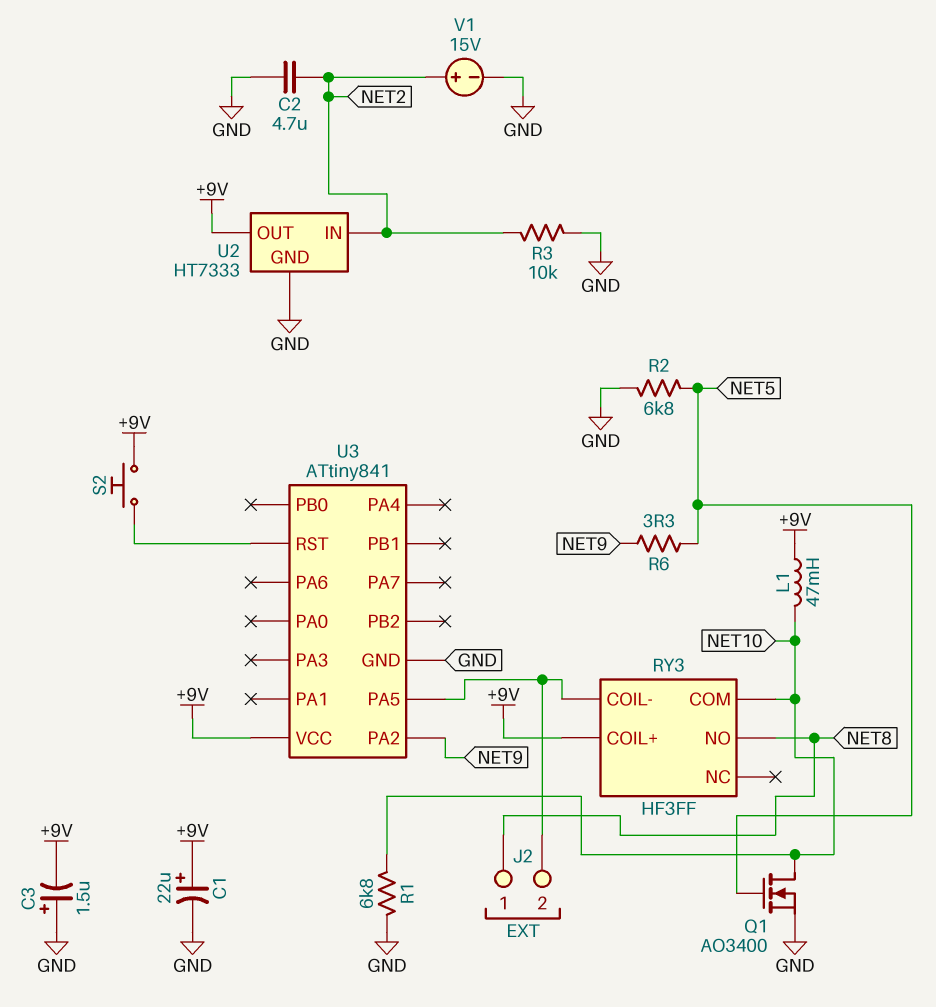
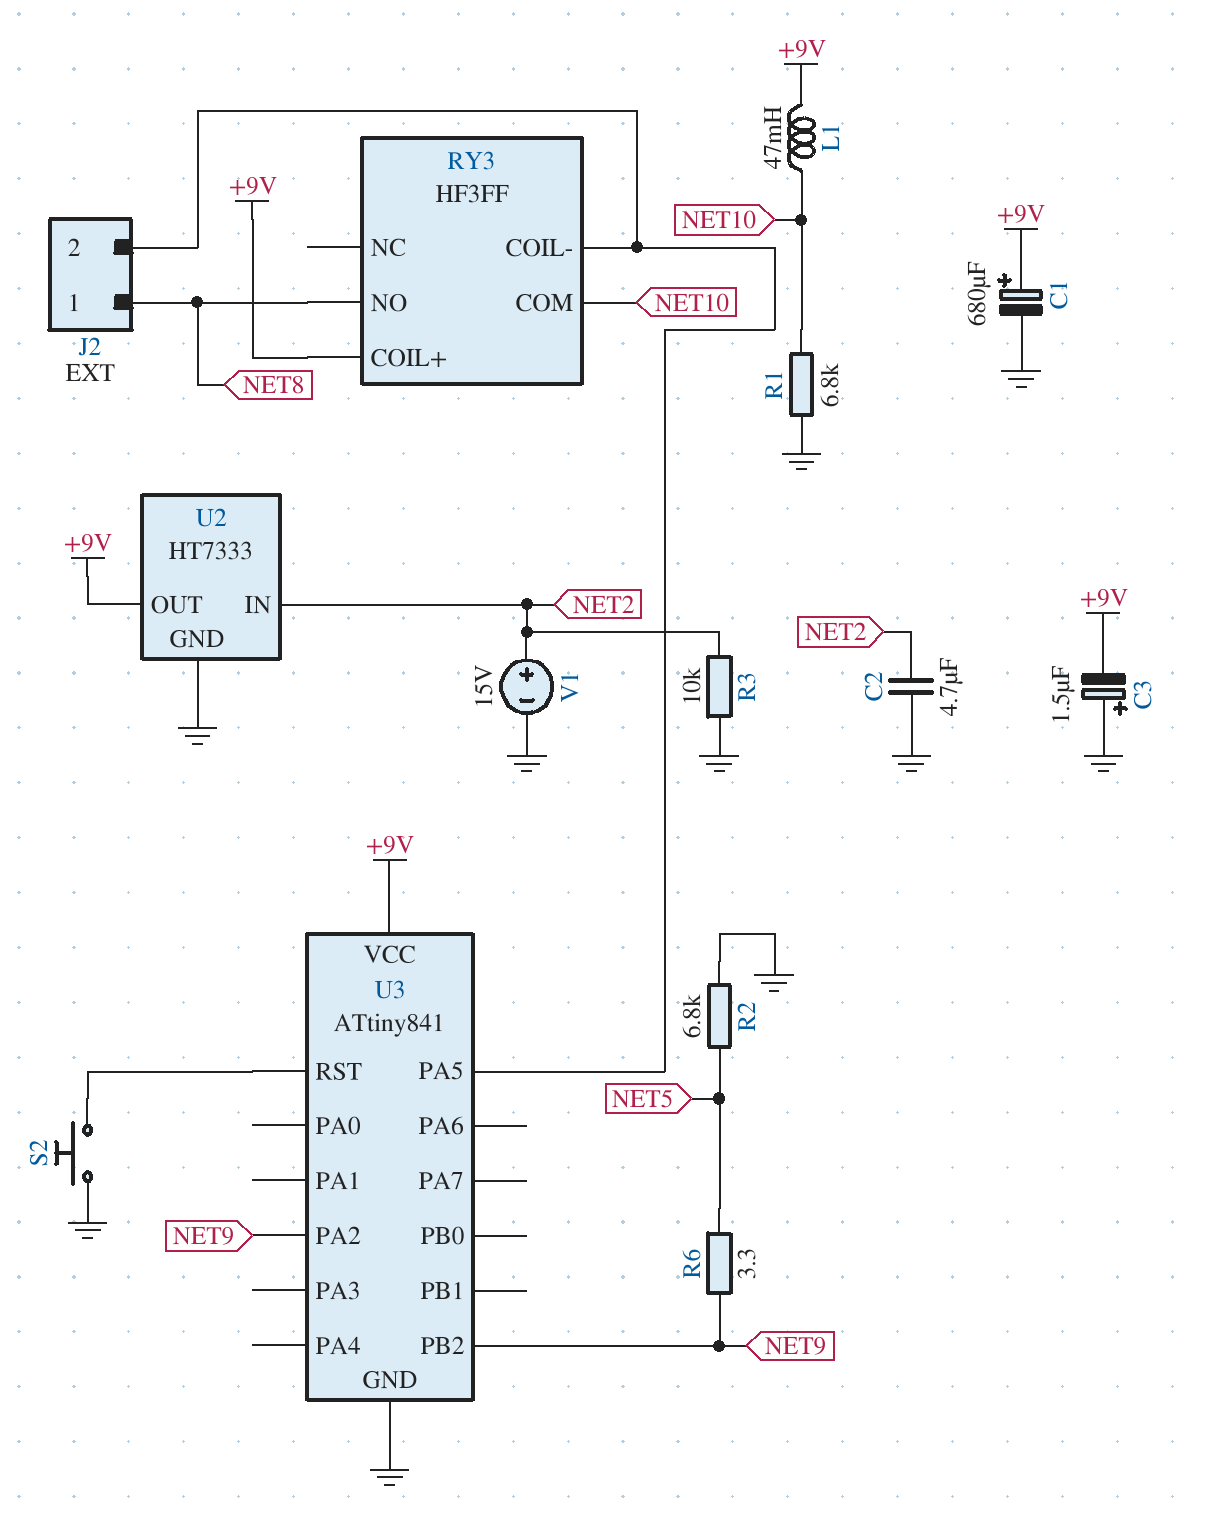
C1: 22uF (plus +9V, minus GND) -> 680uF (plus +9V, minus GND)
Q1: NMOS AO3400 (G NET5, D NET10, S GND) -> none
S2: button (+9V, U3/RST) -> button (GND, U3/RST)
U3 pin PB2: none -> NET9

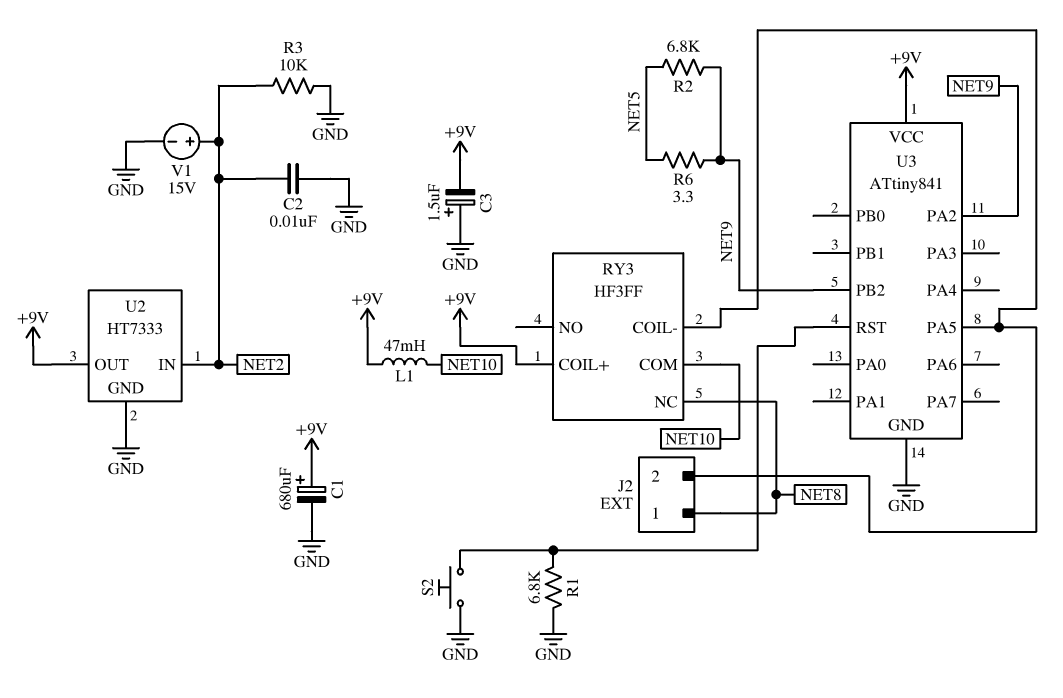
C2: 4.7uF (GND, NET2) -> 10nF (GND, NET2)
R1: 6.8k (GND, NET10) -> 6.8k (GND, U3/RST)
R2: 6.8k (GND, NET5) -> 6.8k (NET5, NET9)
RY3 pin NC: none -> NET8
RY3 pin NO: NET8 -> none

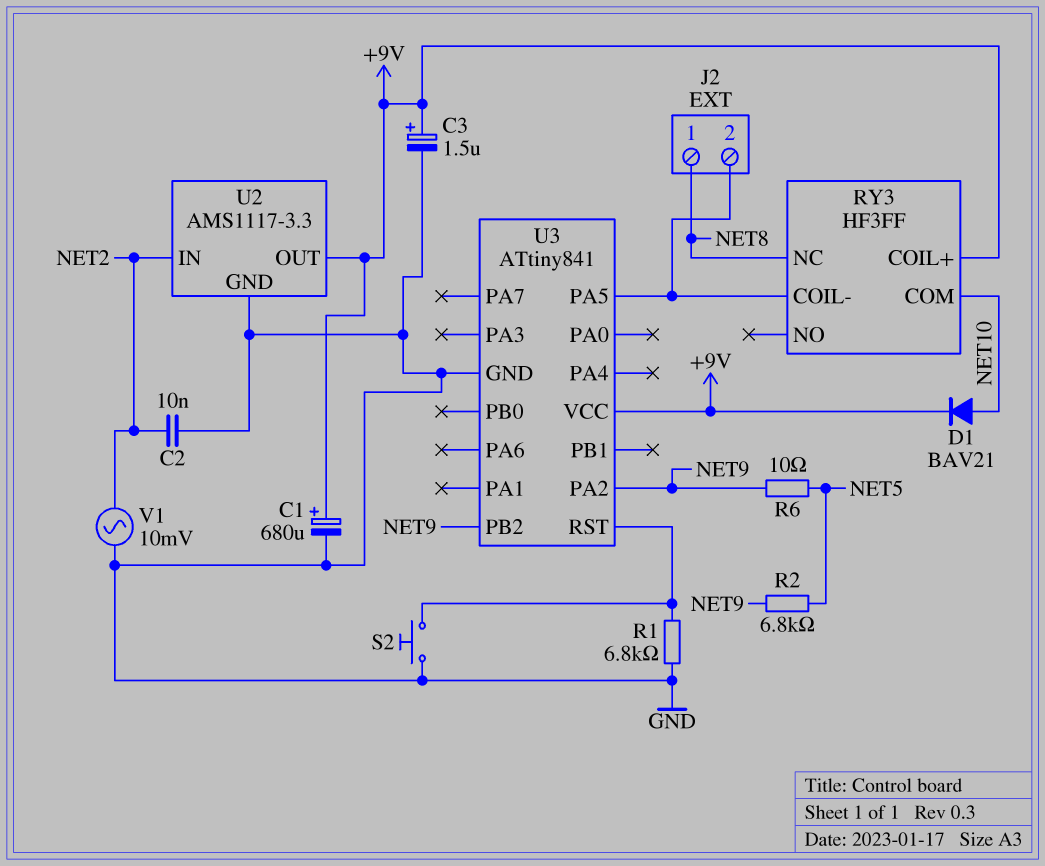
C3: 1.5uF (plus GND, minus +9V) -> 1.5uF (plus +9V, minus GND)
D1: none -> diode BAV21 (A NET10, K +9V)
L1: 47mH (+9V, NET10) -> none
R3: 10k (GND, NET2) -> none
R6: 3.3 (NET5, NET9) -> 10 (NET5, NET9)
U2: HT7333 -> AMS1117-3.3
V1: 15V (plus NET2, minus GND) -> AC 10mV (GND, NET2)

